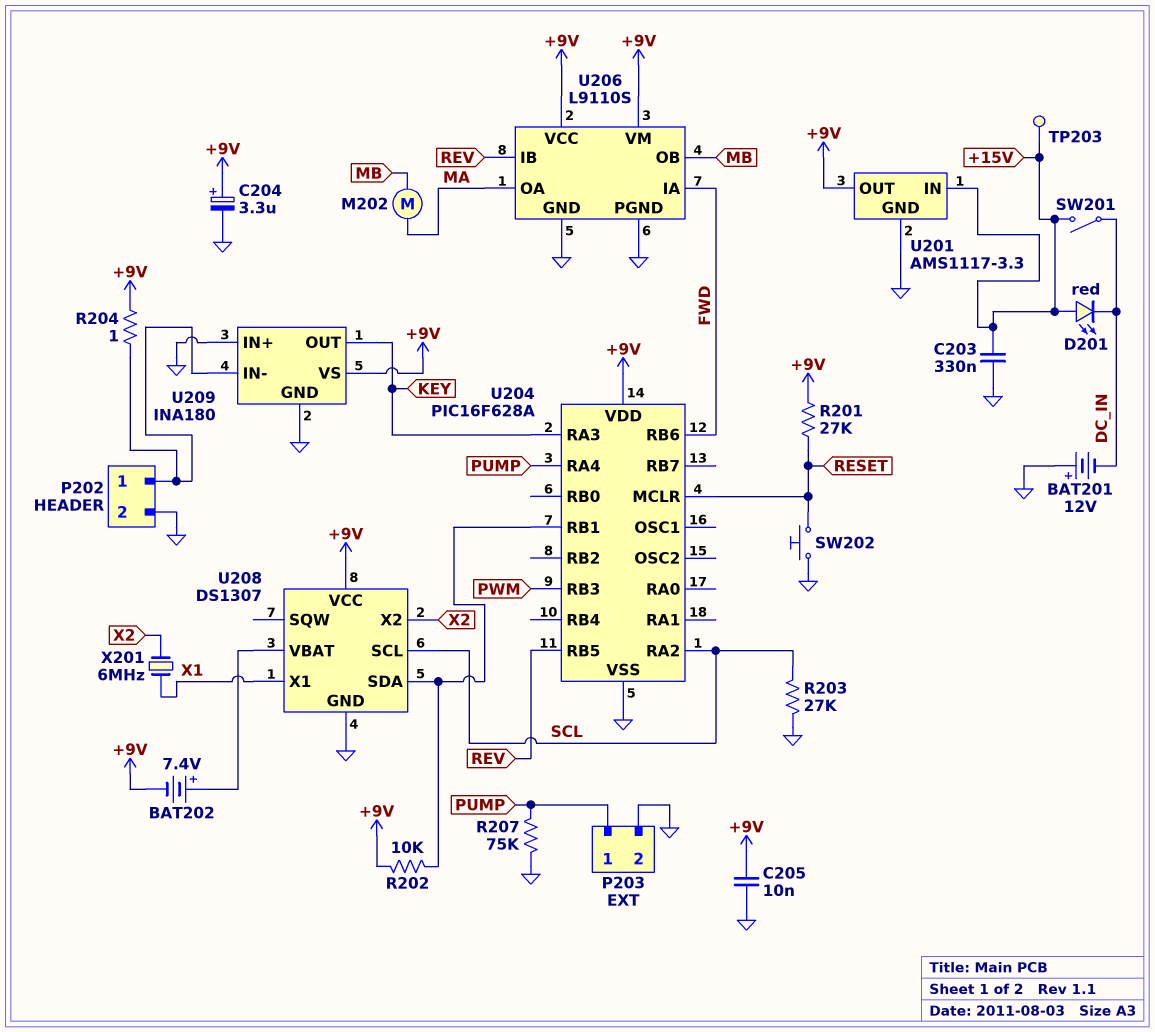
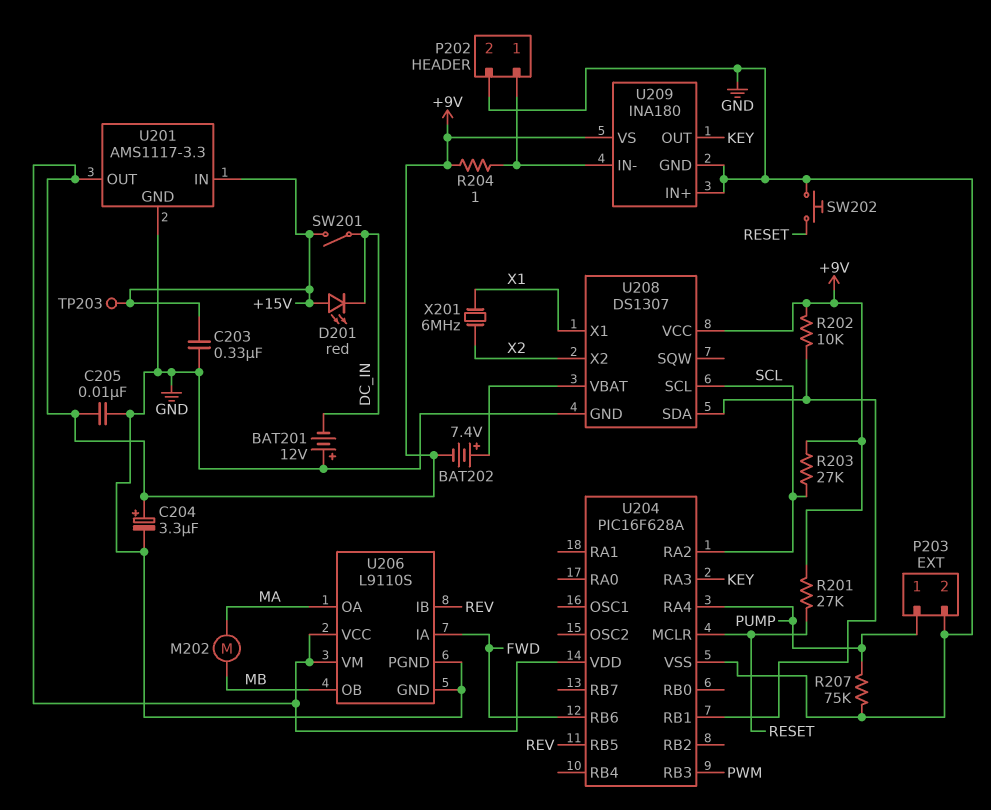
R203: 27k (GND, SCL) -> 27k (+9V, SCL)

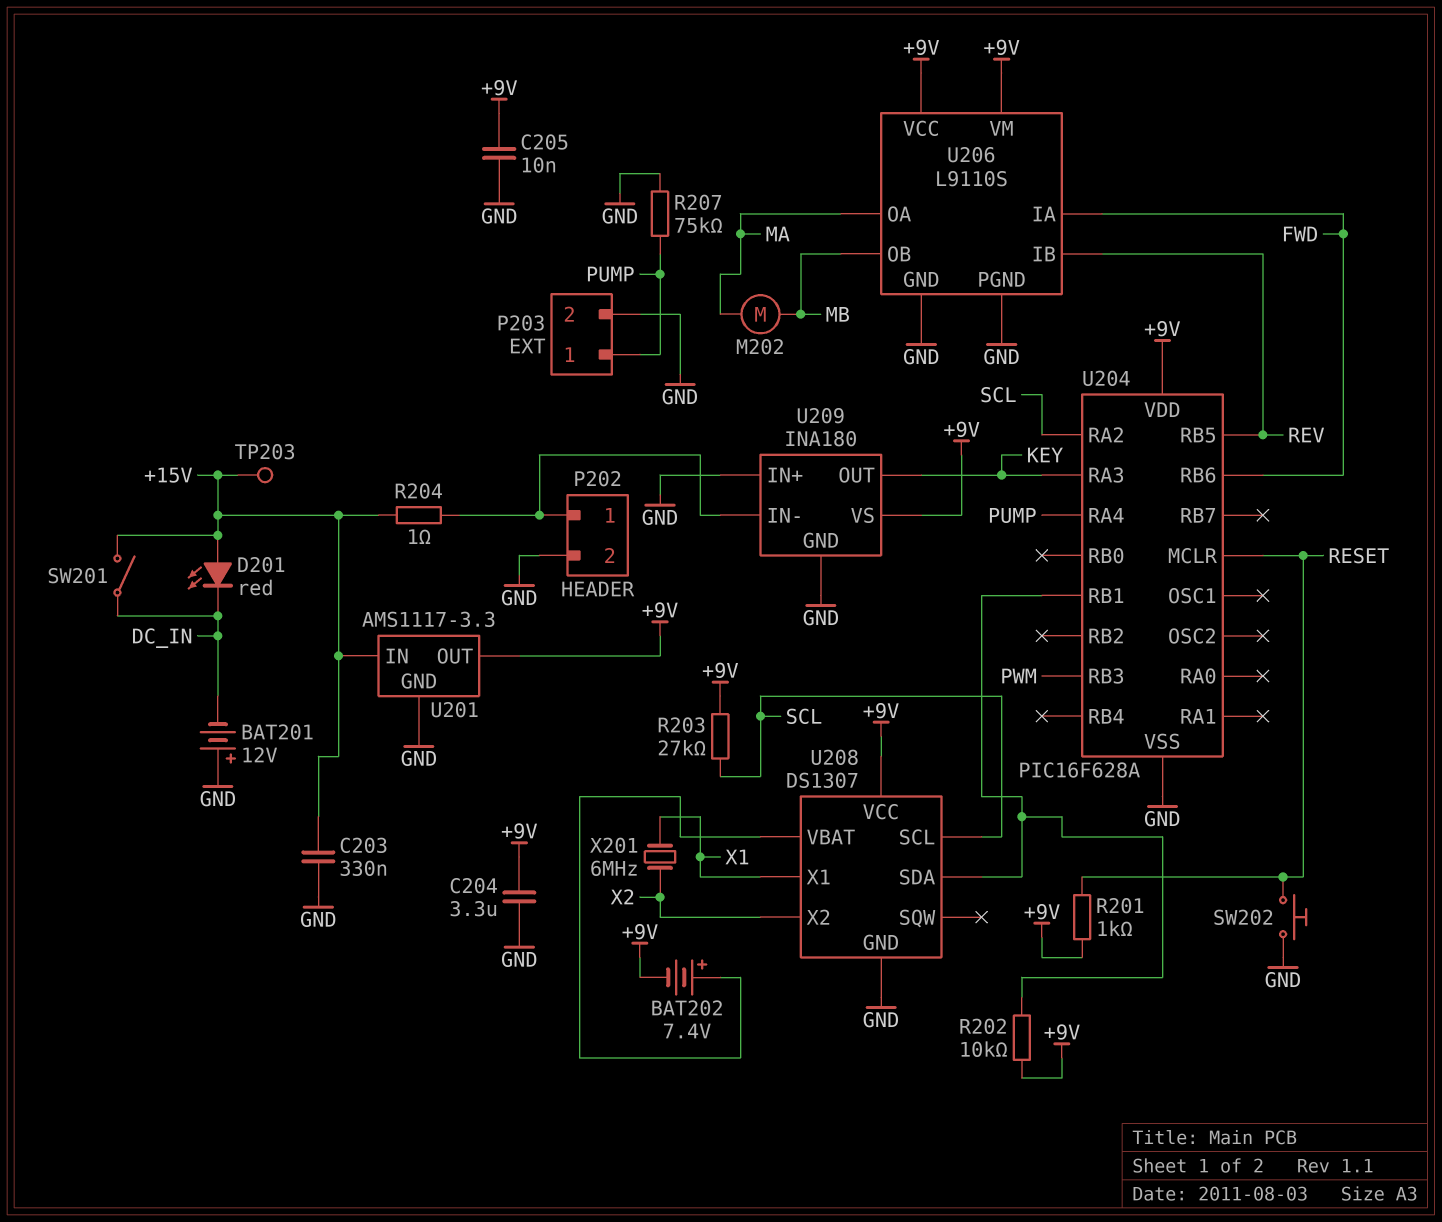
C204: 3.3uF (plus +9V, minus GND) -> 3.3uF (+9V, GND)
R201: 27k (+9V, RESET) -> 1k (+9V, RESET)
R204: 1 (+9V, P202/1) -> 1 (+15V, P202/1)

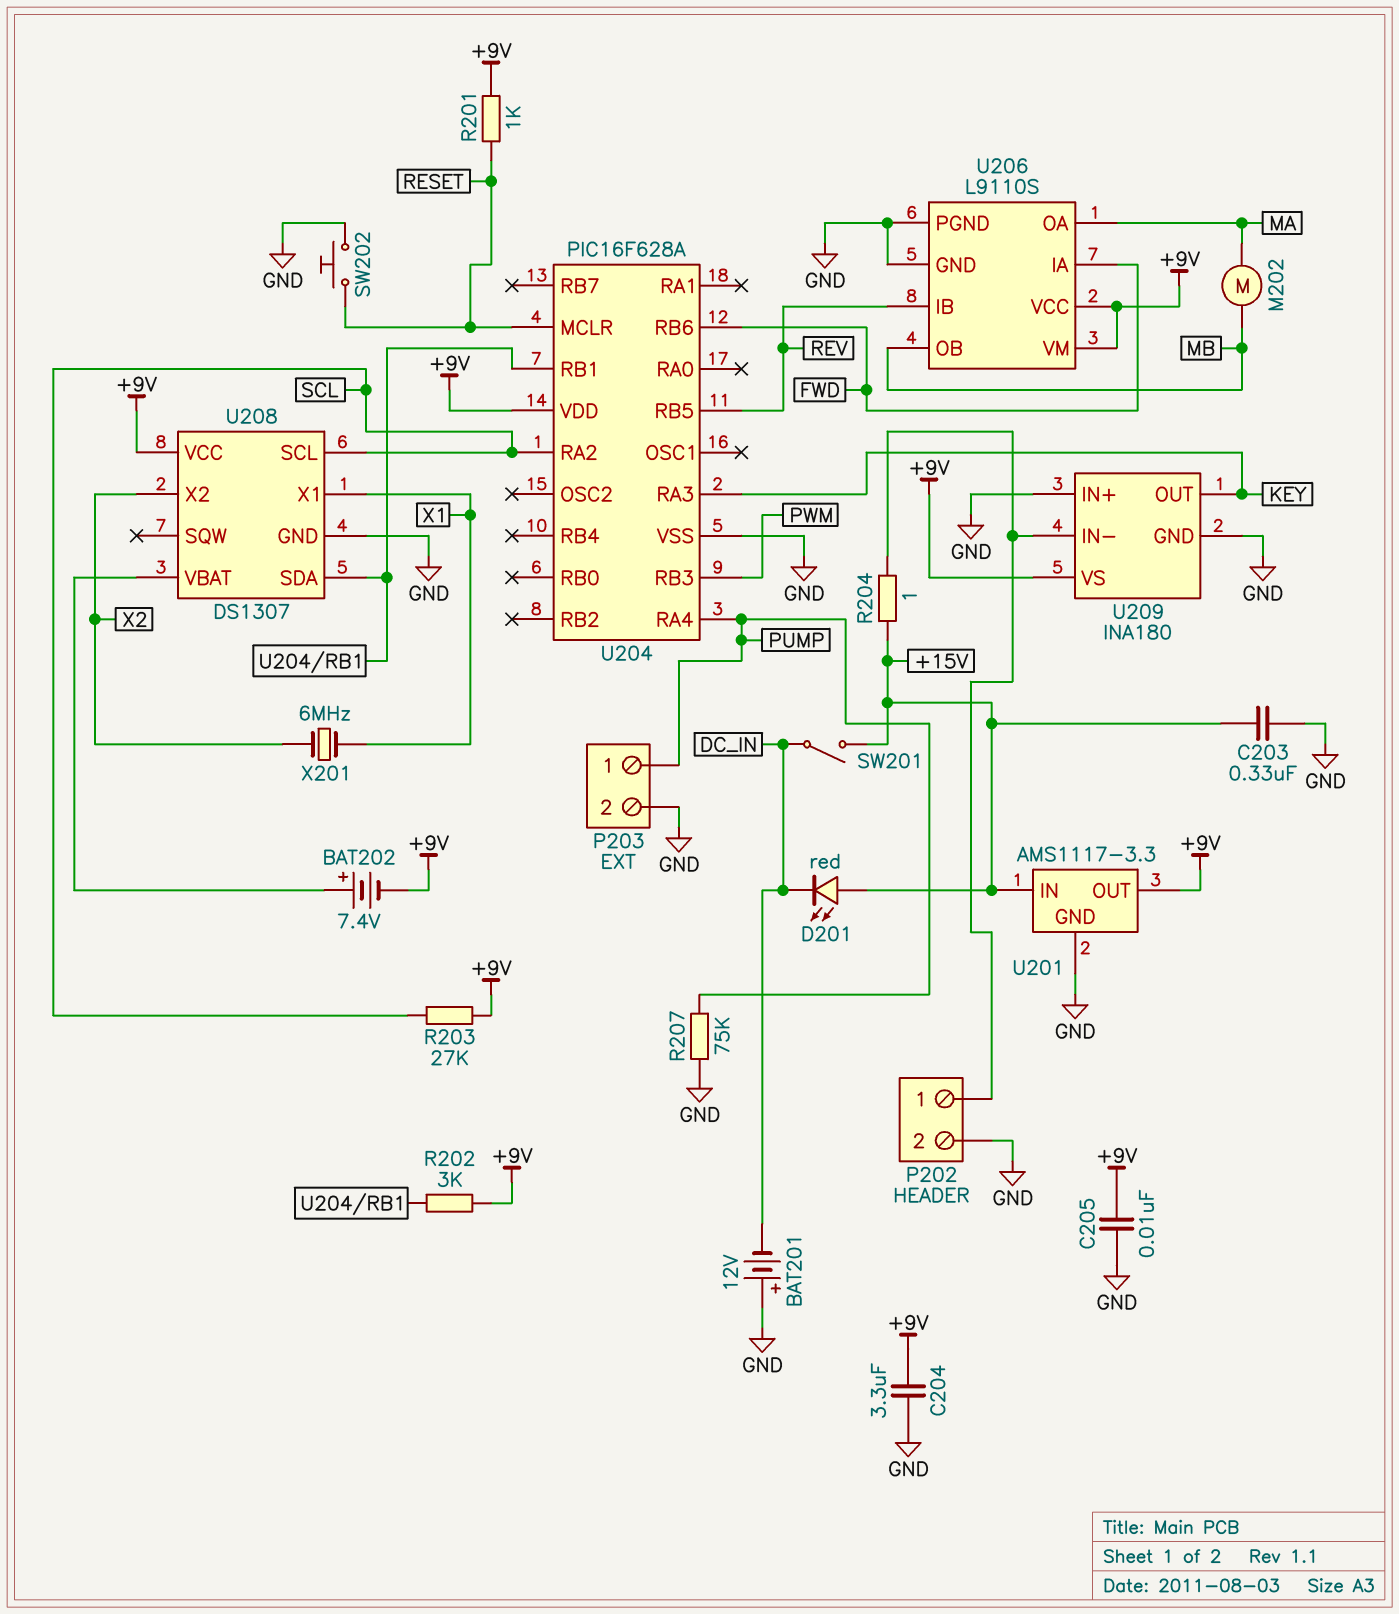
R202: 10k (+9V, U204/RB1) -> 3k (+9V, U204/RB1)
TP203: test point (+15V) -> none

